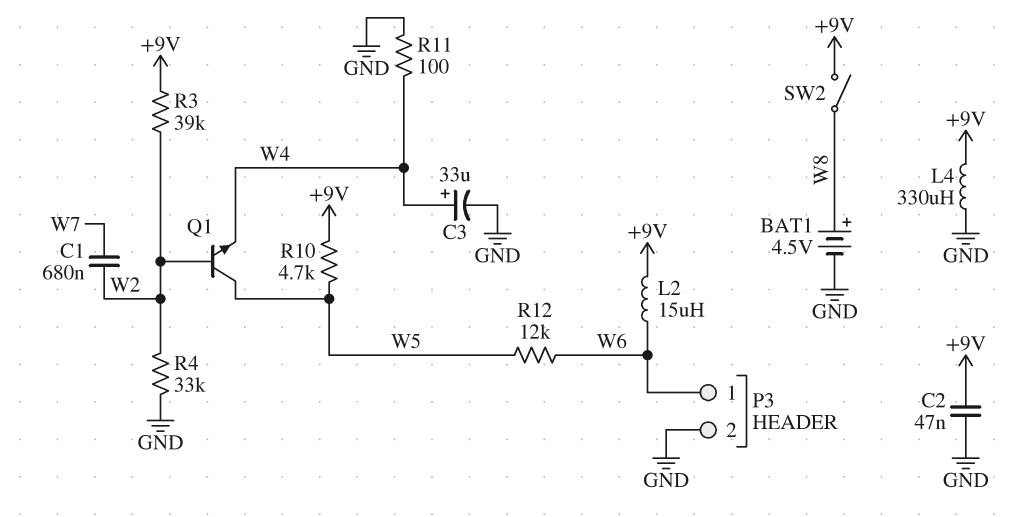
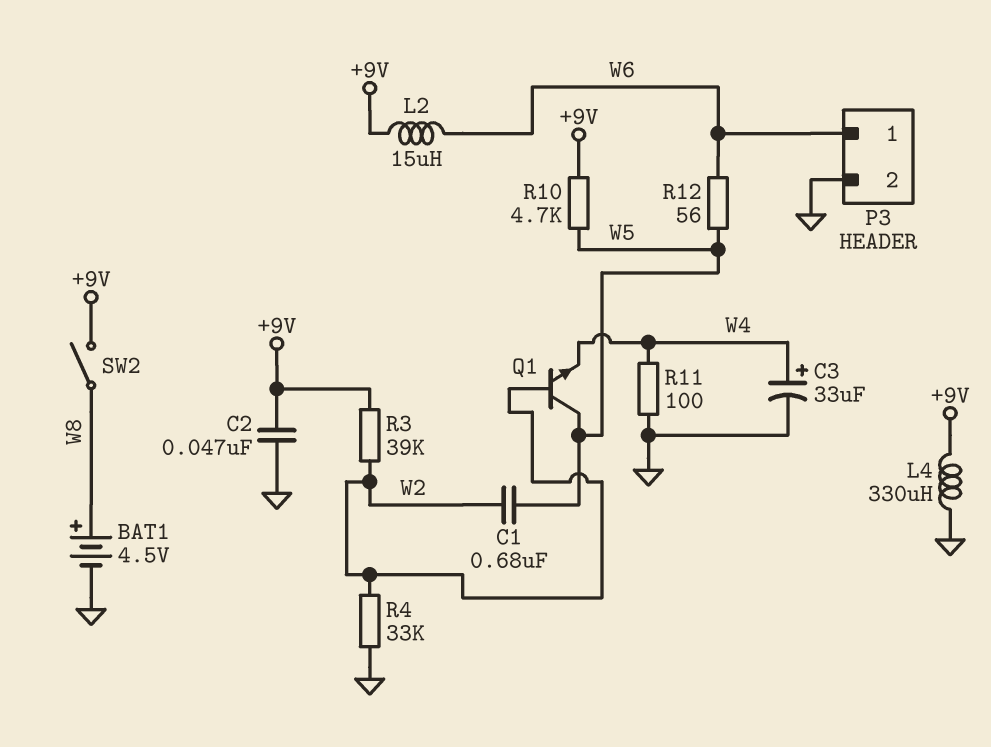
C1: 680nF (W2, W7) -> 680nF (W2, W5)
R12: 12k (W5, W6) -> 56 (W5, W6)

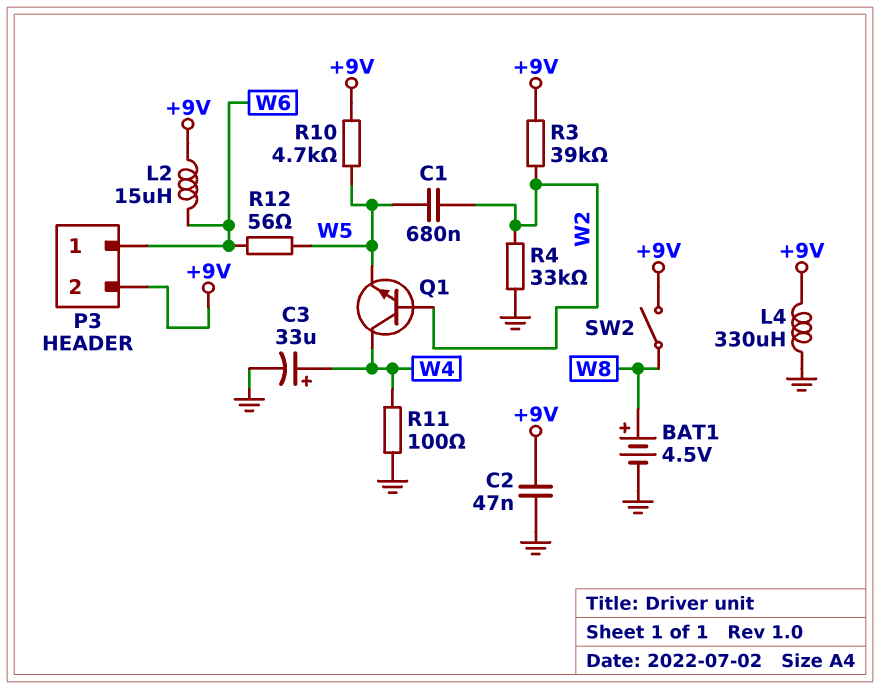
P3 pin 2: GND -> +9V
Q1: NPN (B W2, C W5, E W4) -> NPN (B W2, C W4, E W5)

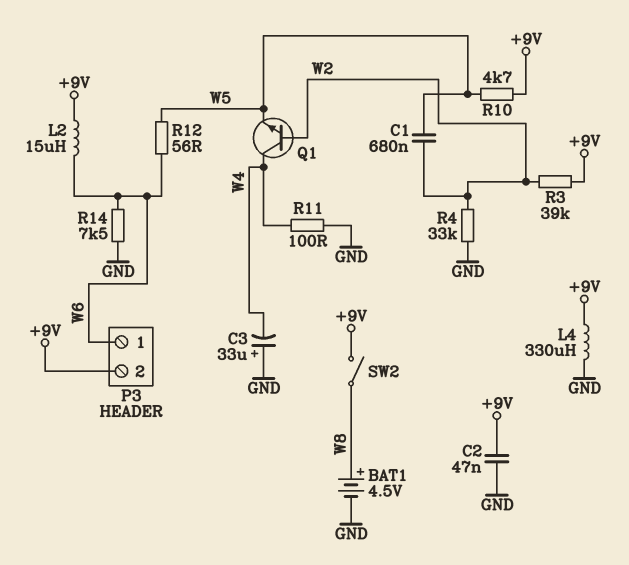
C3: 33uF (plus W4, minus GND) -> 33uF (plus GND, minus W4)
R14: none -> 7.5k (GND, W6)

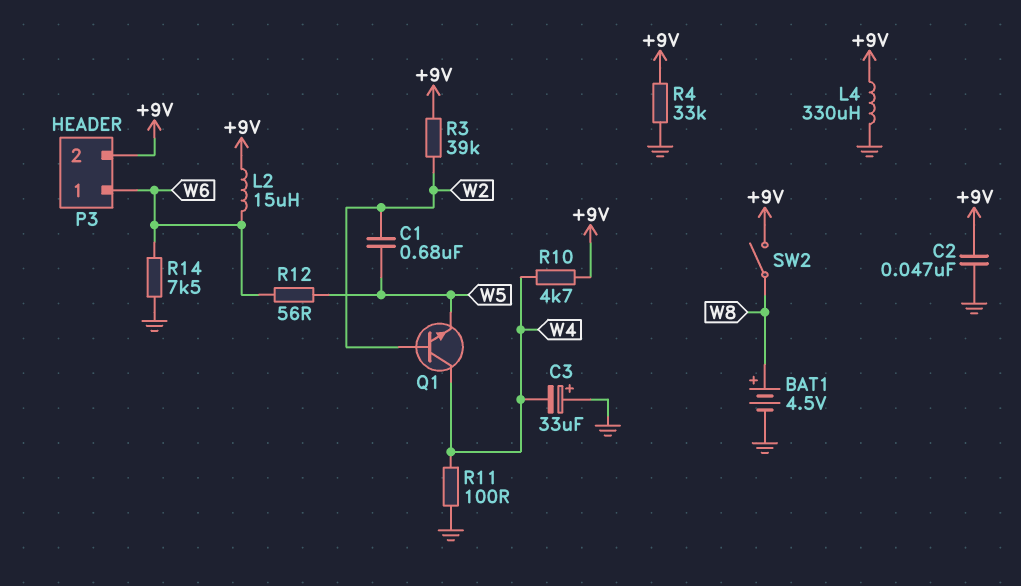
R4: 33k (GND, W2) -> 33k (+9V, GND)
R10: 4.7k (+9V, W5) -> 4.7k (+9V, W4)

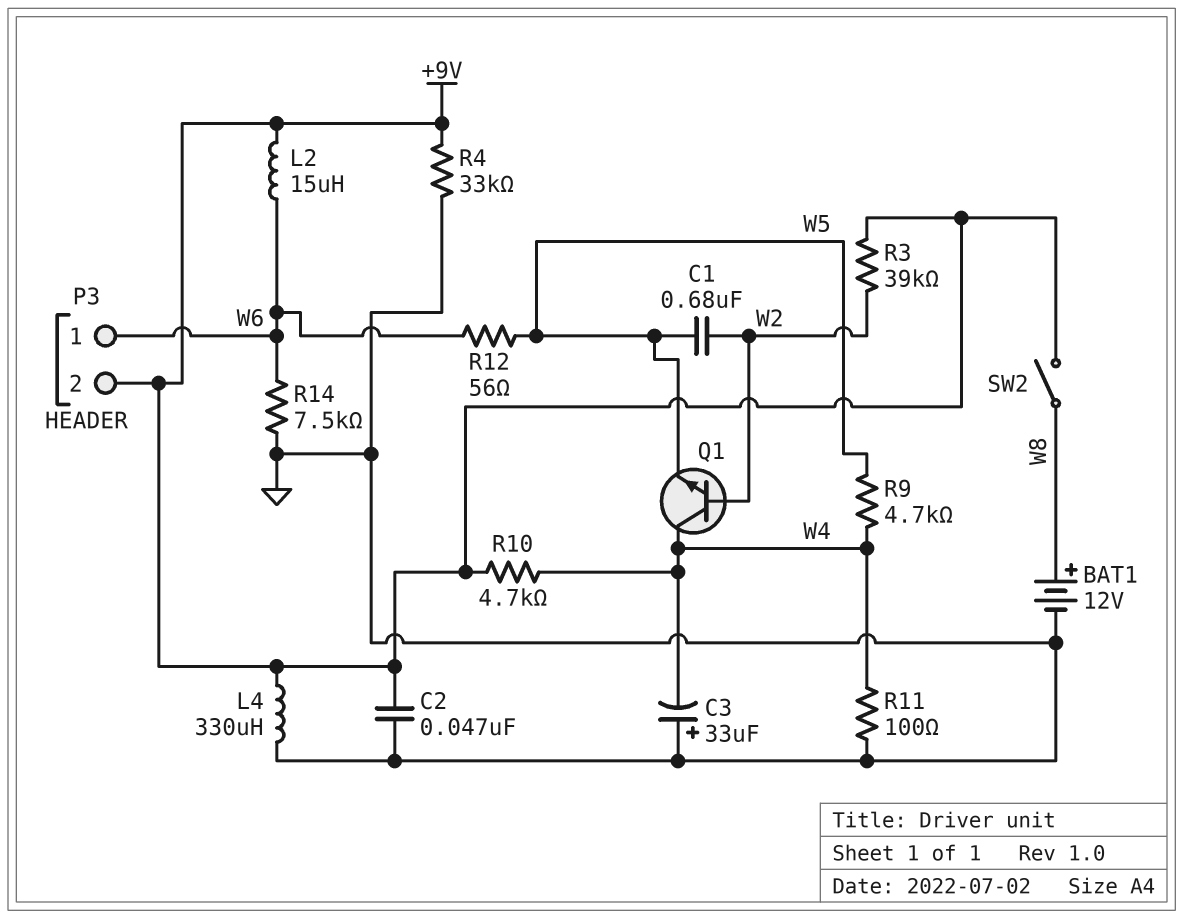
BAT1: 4.5V (plus W8, minus GND) -> 12V (plus W8, minus GND)
R9: none -> 4.7k (W4, W5)

